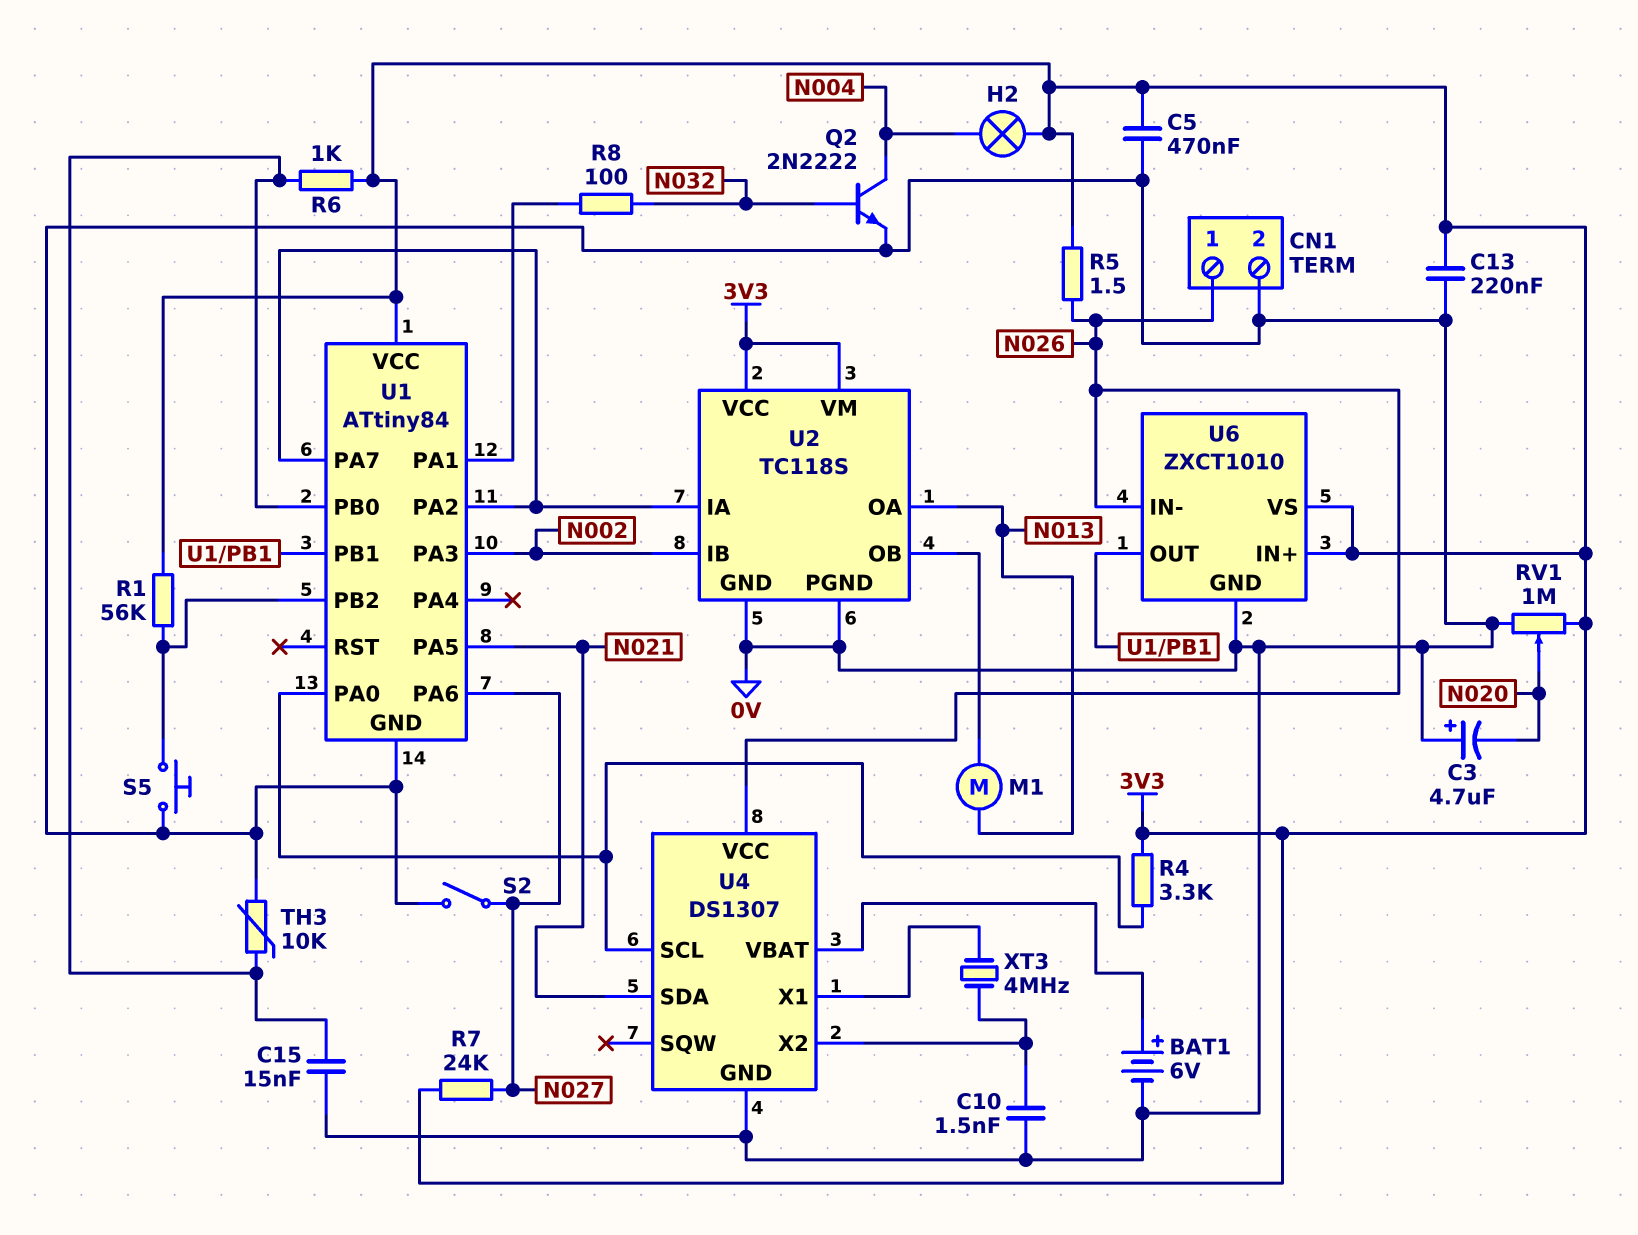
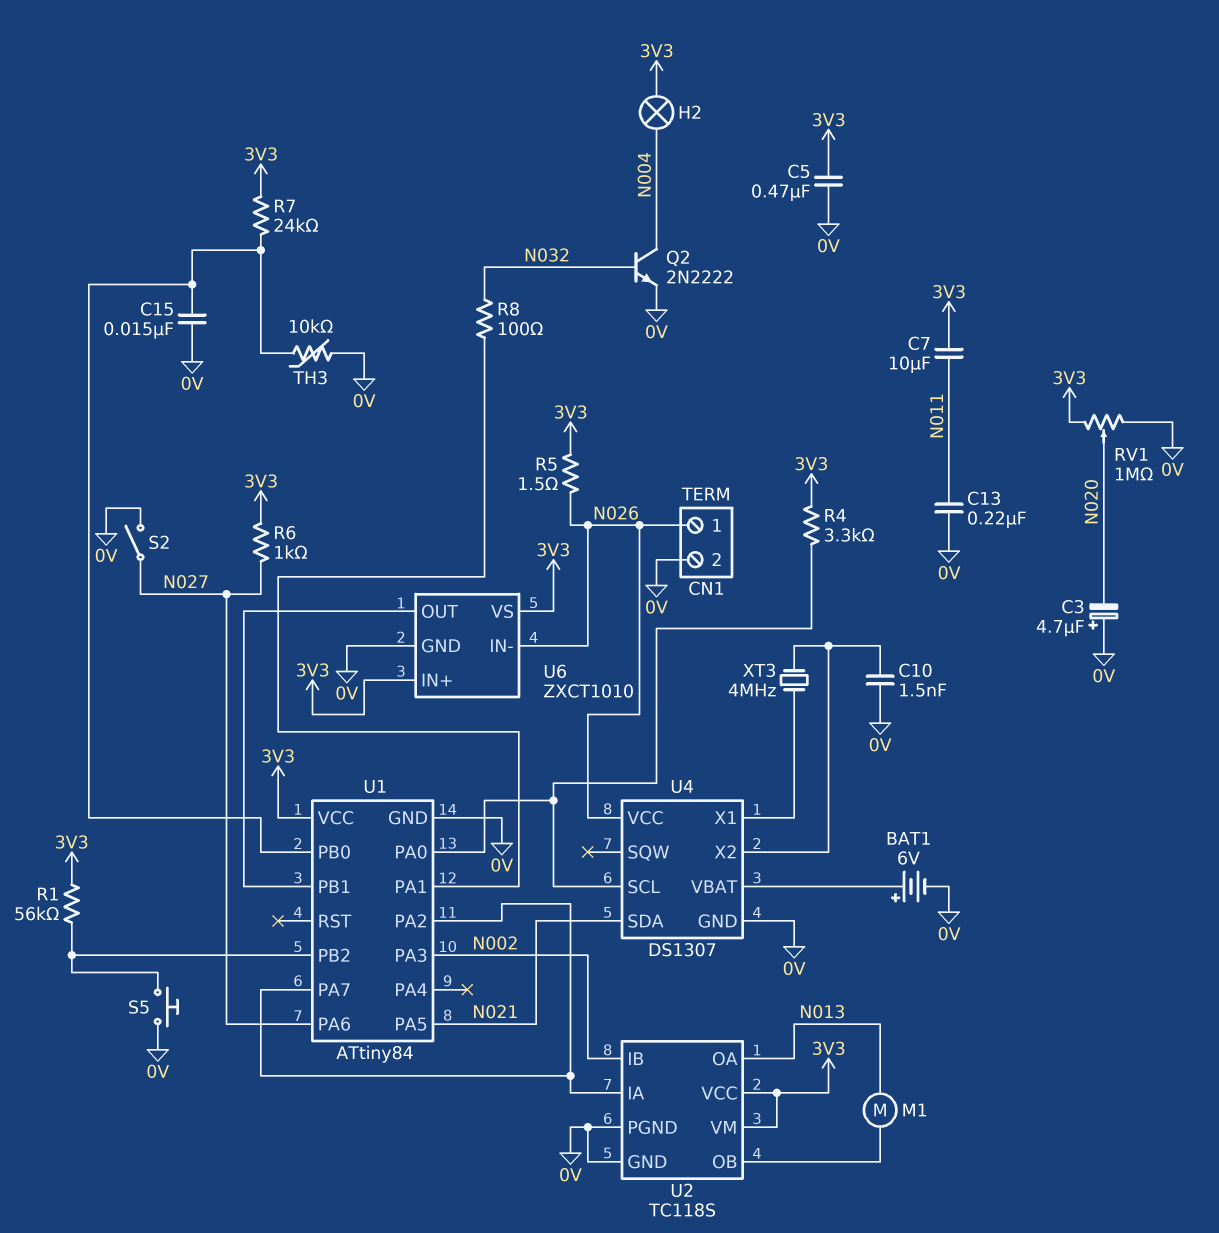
C7: none -> 10uF (3V3, N011)
C13: 220nF (0V, 3V3) -> 220nF (0V, N011)
R6: 1k (3V3, U1/PB0) -> 1k (3V3, N027)
R7: 24k (3V3, N027) -> 24k (3V3, U1/PB0)

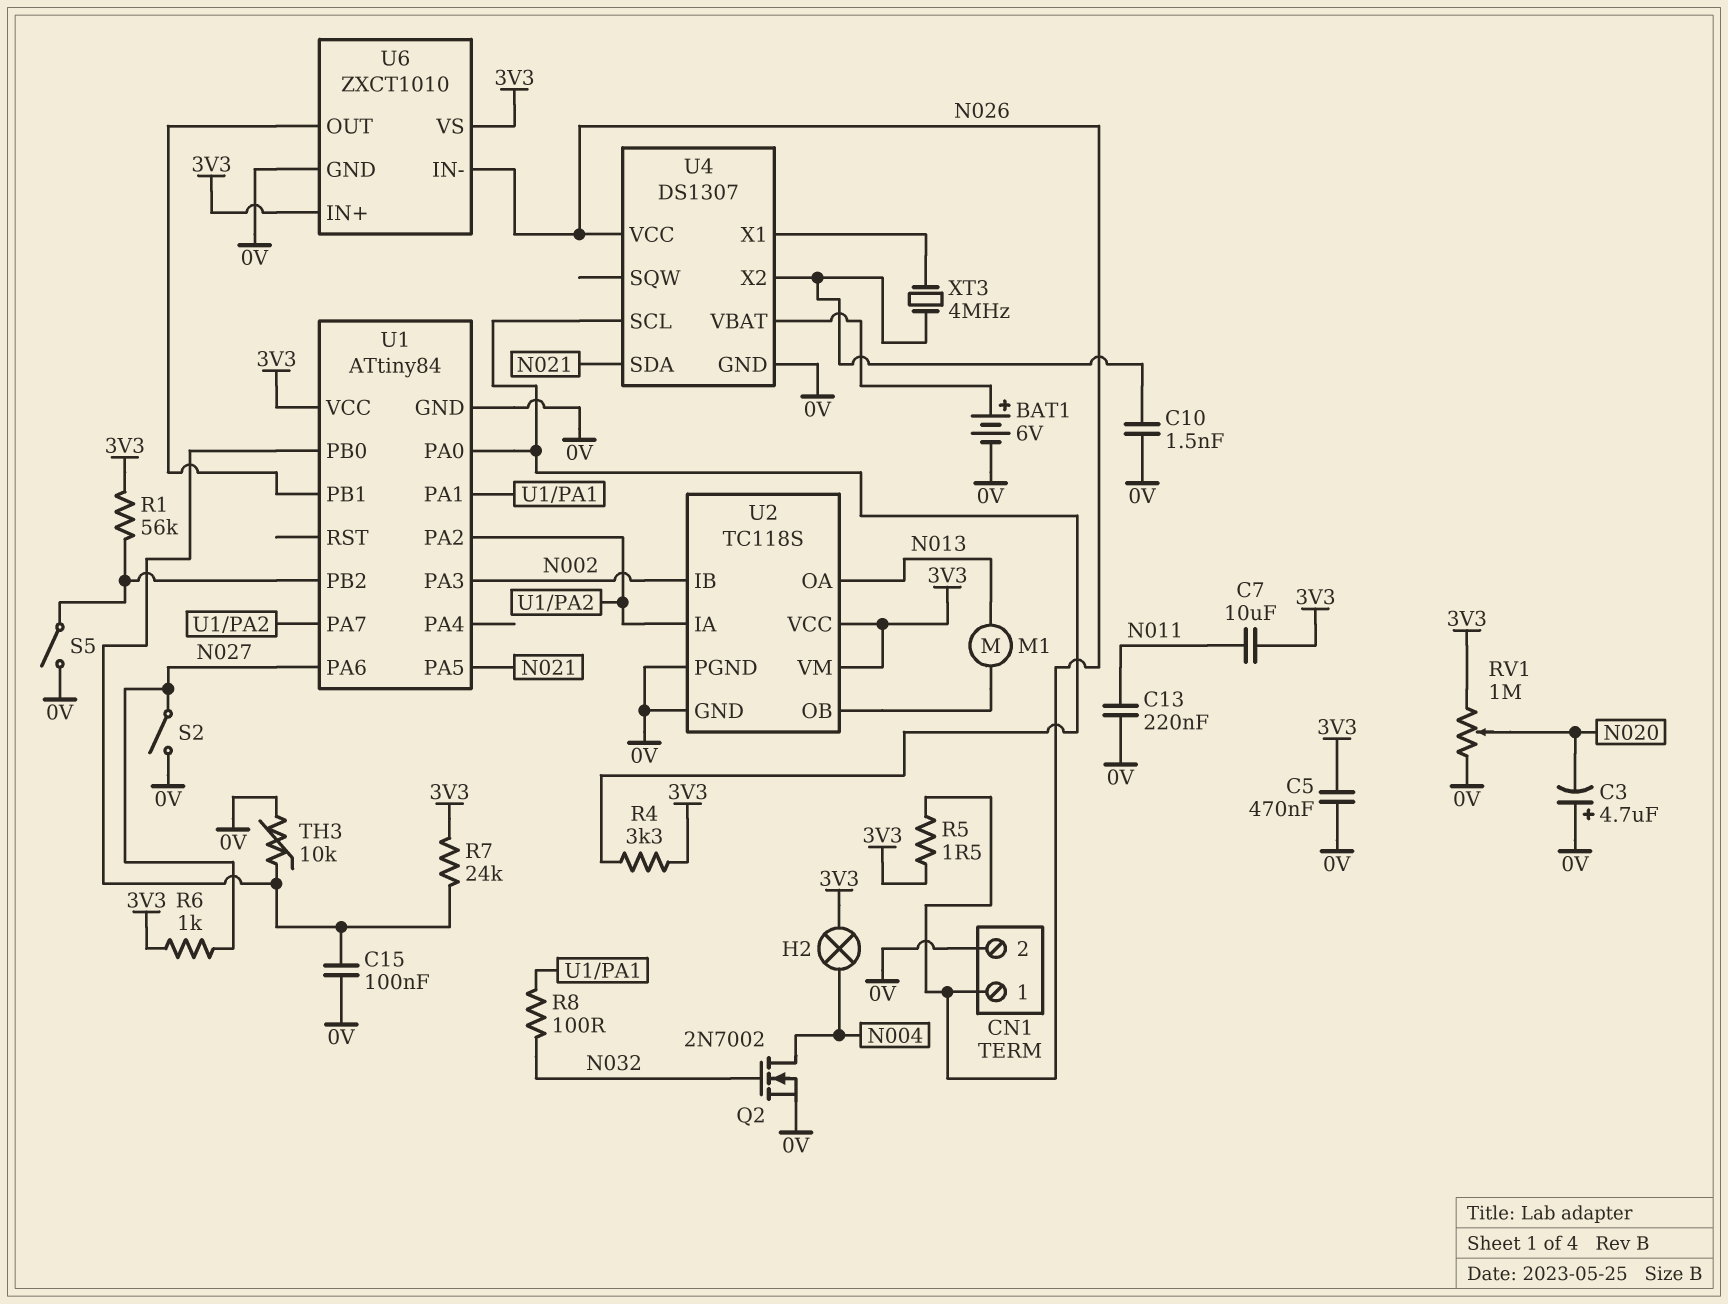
C15: 15nF (0V, U1/PB0) -> 100nF (0V, U1/PB0)
Q2: NPN 2N2222 (B N032, C N004, E 0V) -> NMOS 2N7002 (G N032, D N004, S 0V)
S5: button (0V, U1/PB2) -> switch (0V, U1/PB2)

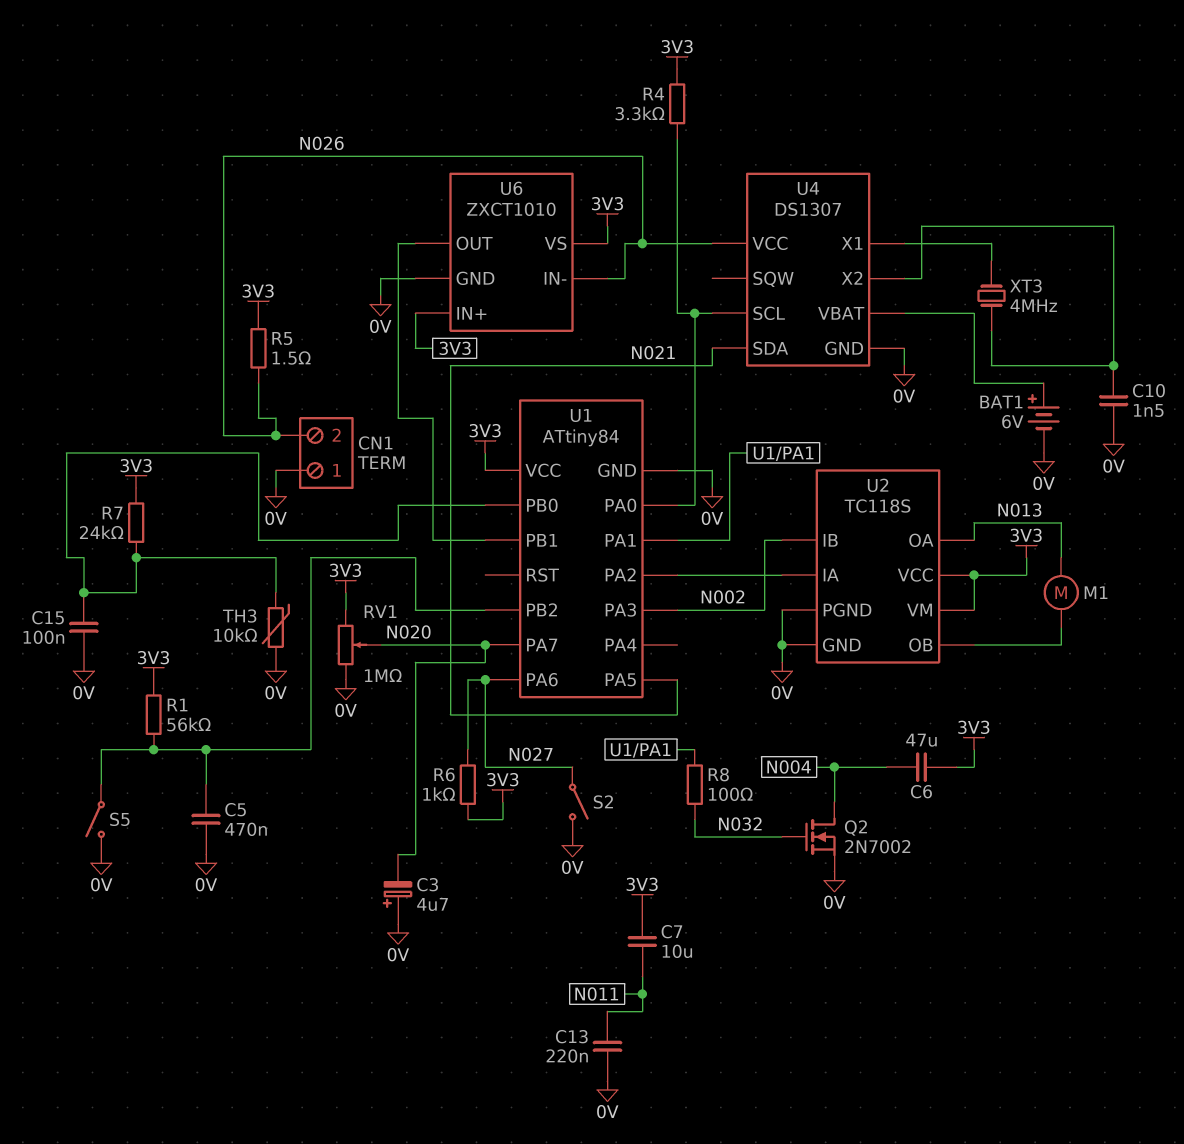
C5: 470nF (0V, 3V3) -> 470nF (0V, U1/PB2)
C6: none -> 47uF (3V3, N004)
CN1 pin 1: N026 -> 0V
CN1 pin 2: 0V -> N026
H2: lamp (3V3, N004) -> none
U1 pin PA7: U1/PA2 -> N020

